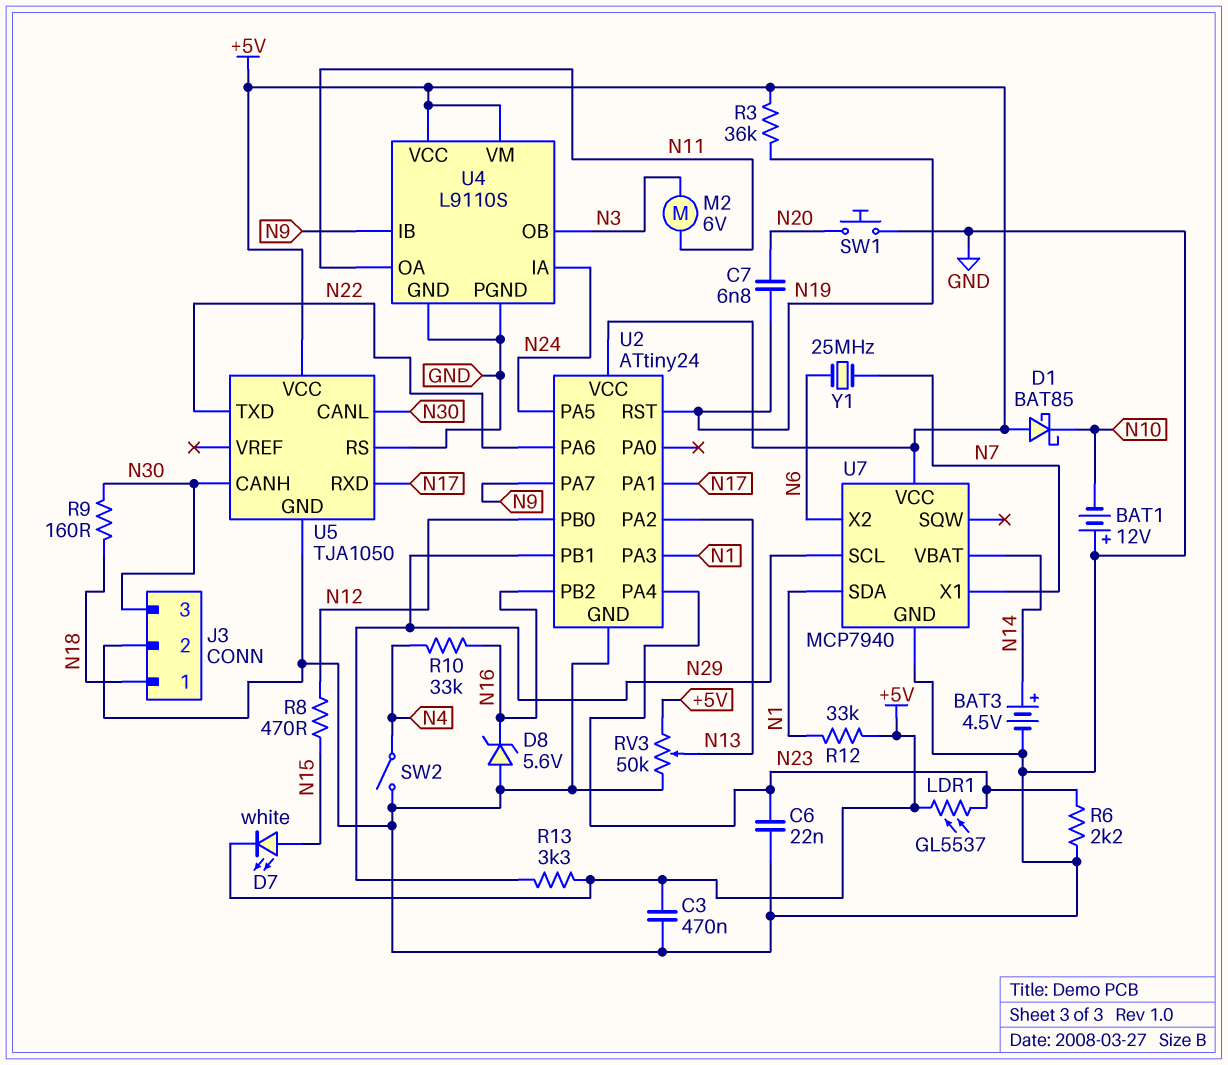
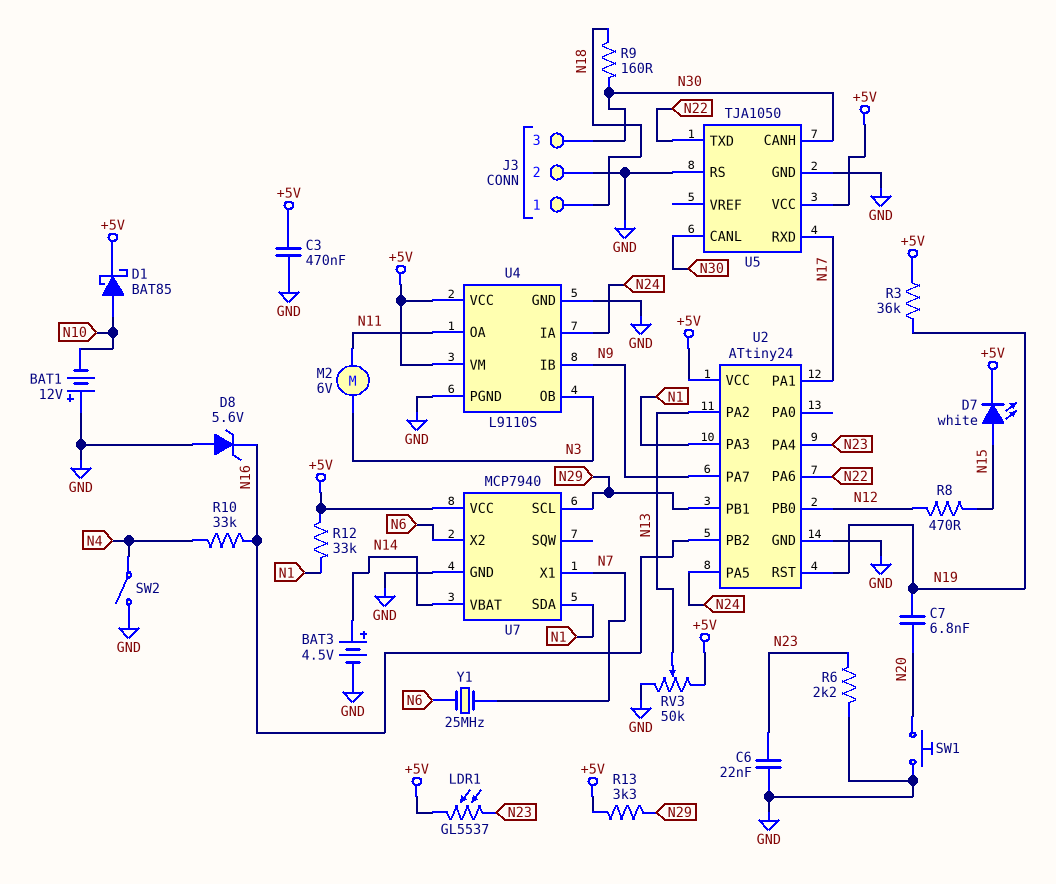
D1: schottky BAT85 (A +5V, K N10) -> schottky BAT85 (A N10, K +5V)

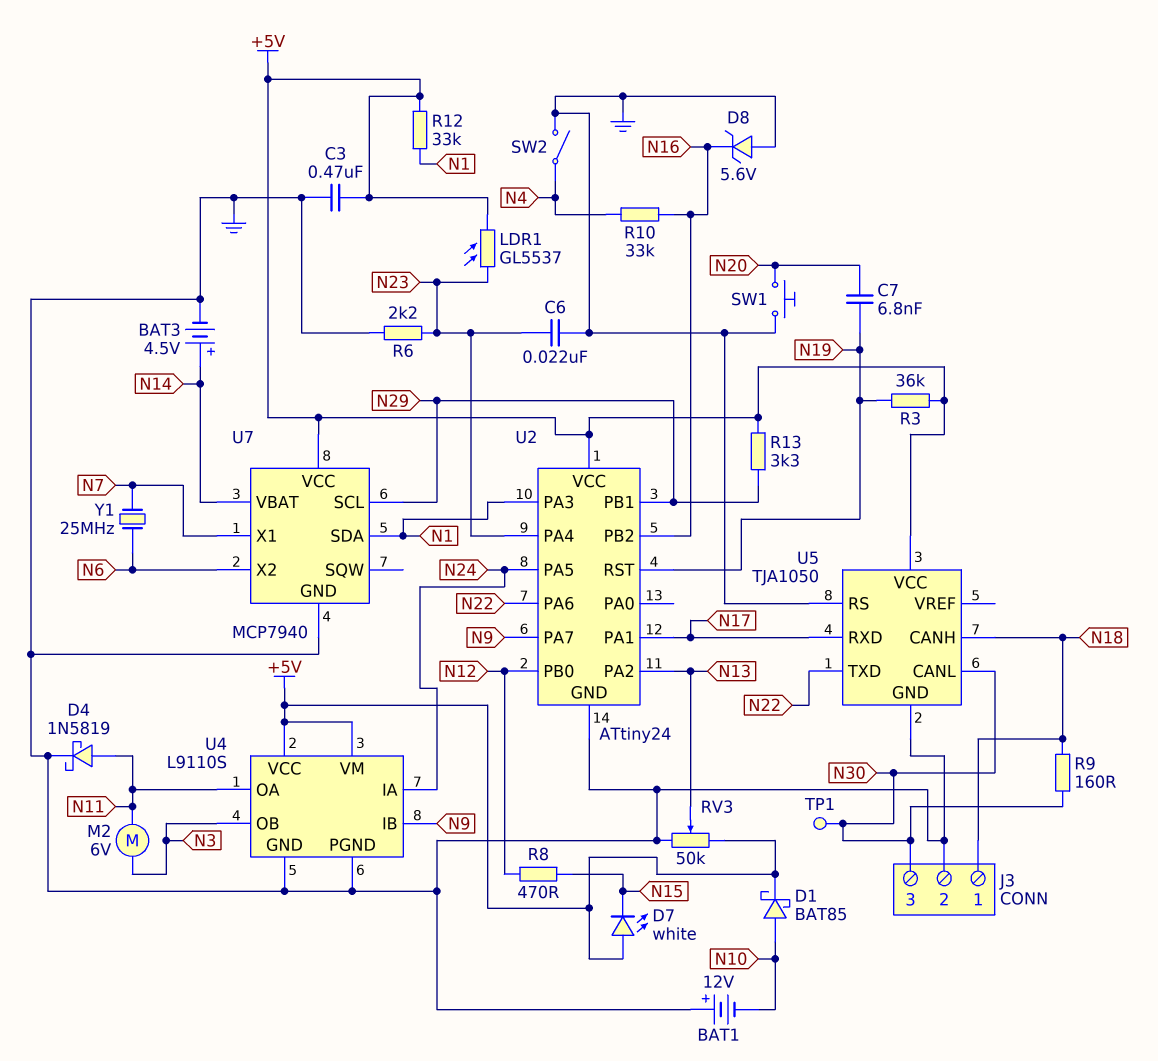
D4: none -> schottky 1N5819 (A N11, K GND)
D7: LED white (A N15, K +5V) -> LED white (A +5V, K N15)
TP1: none -> test point (N30)
U5 pin CANH: N30 -> N18

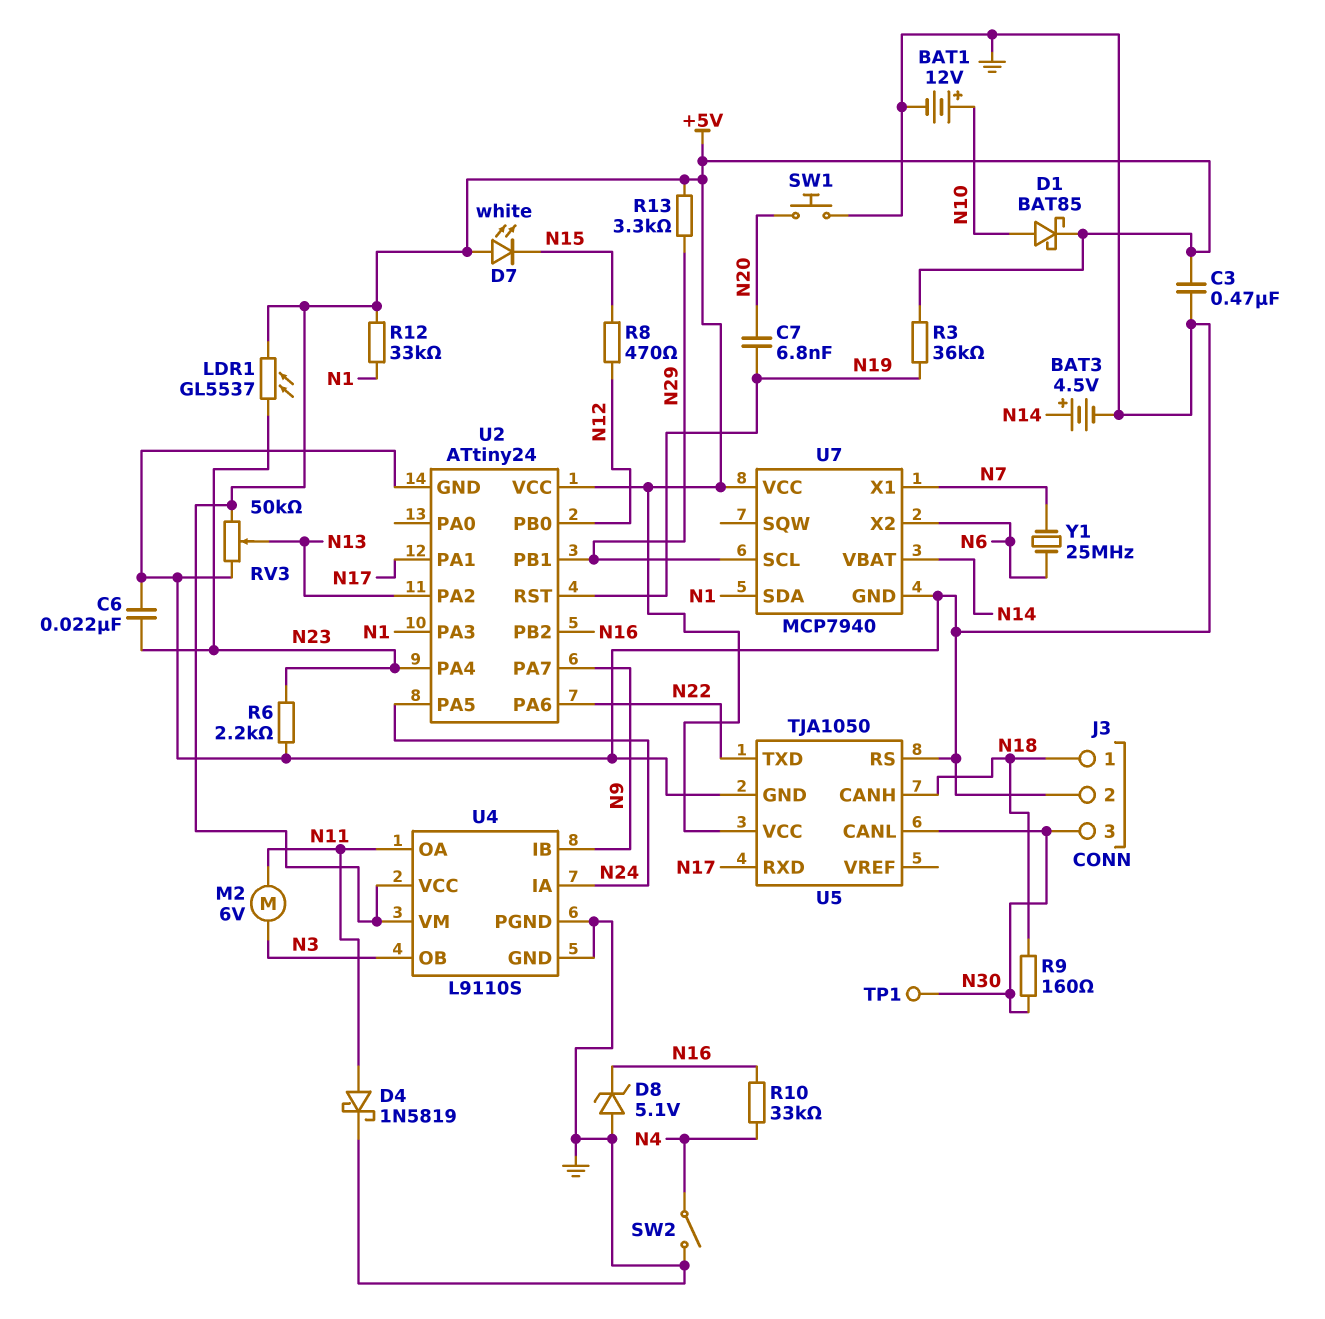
BAT1: 12V (plus GND, minus N10) -> 12V (plus N10, minus GND)
D8: zener 5.6V (A GND, K N16) -> zener 5.1V (A GND, K N16)

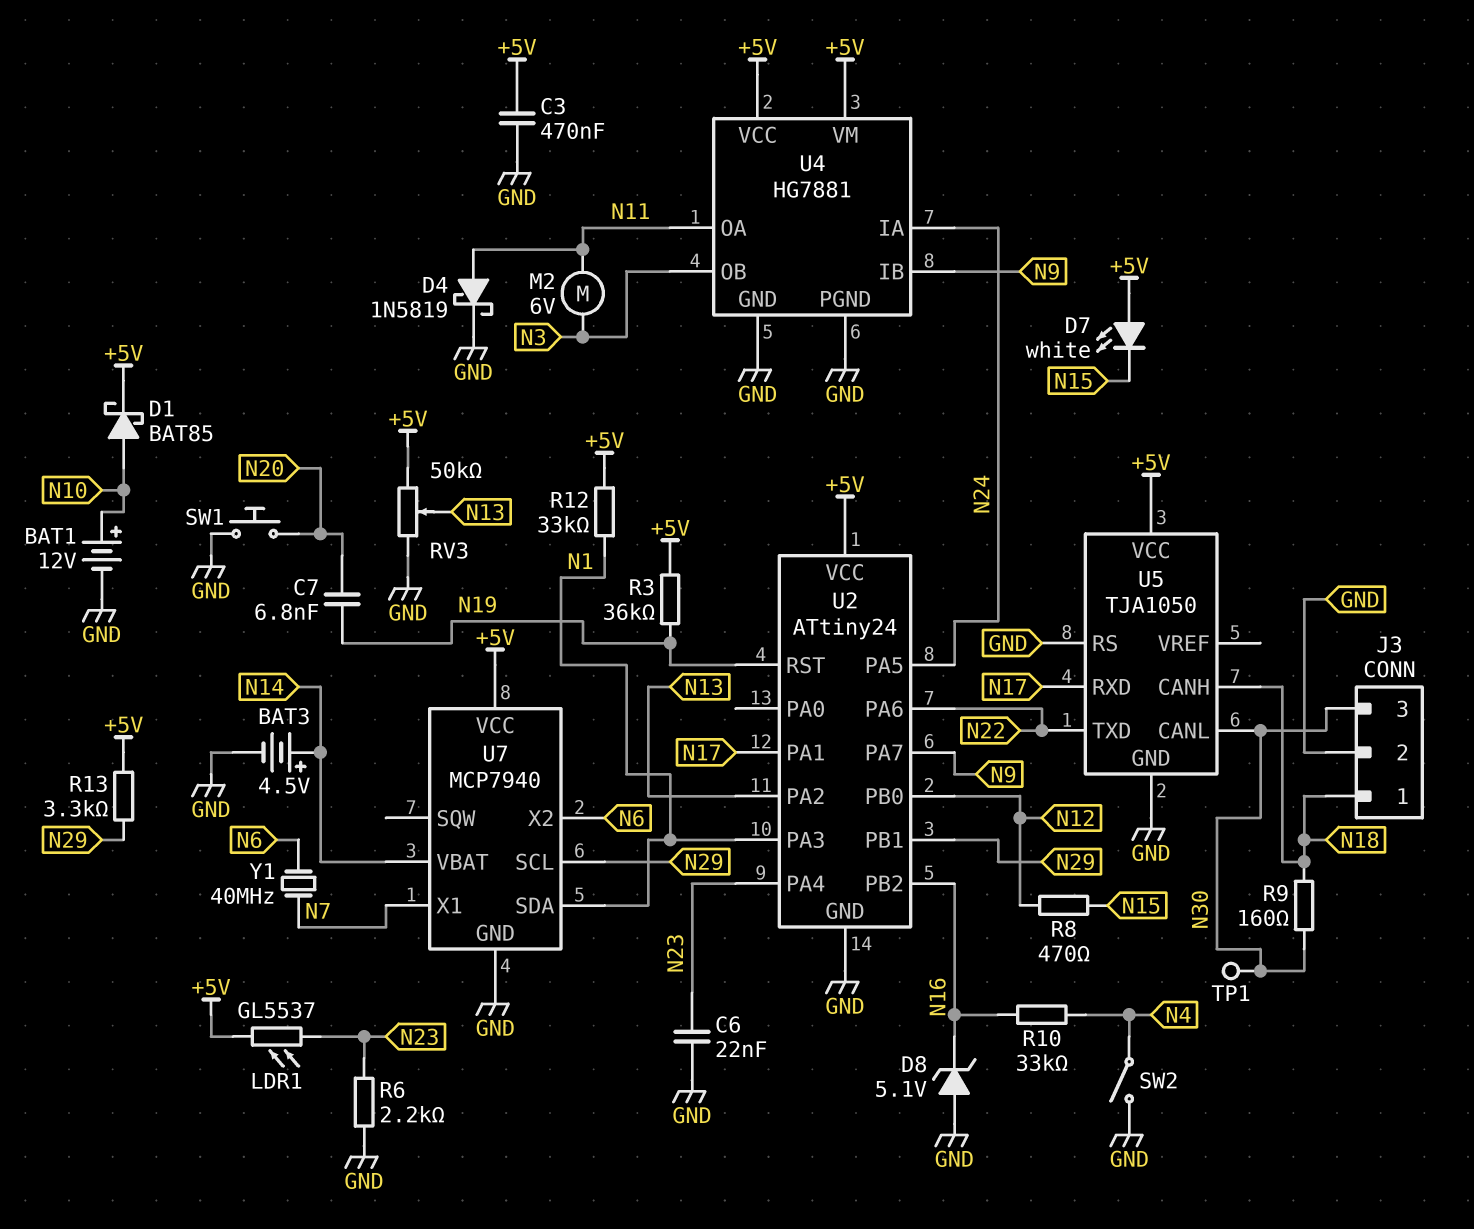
U4: L9110S -> HG7881
Y1: 25MHz (N6, N7) -> 40MHz (N6, N7)

